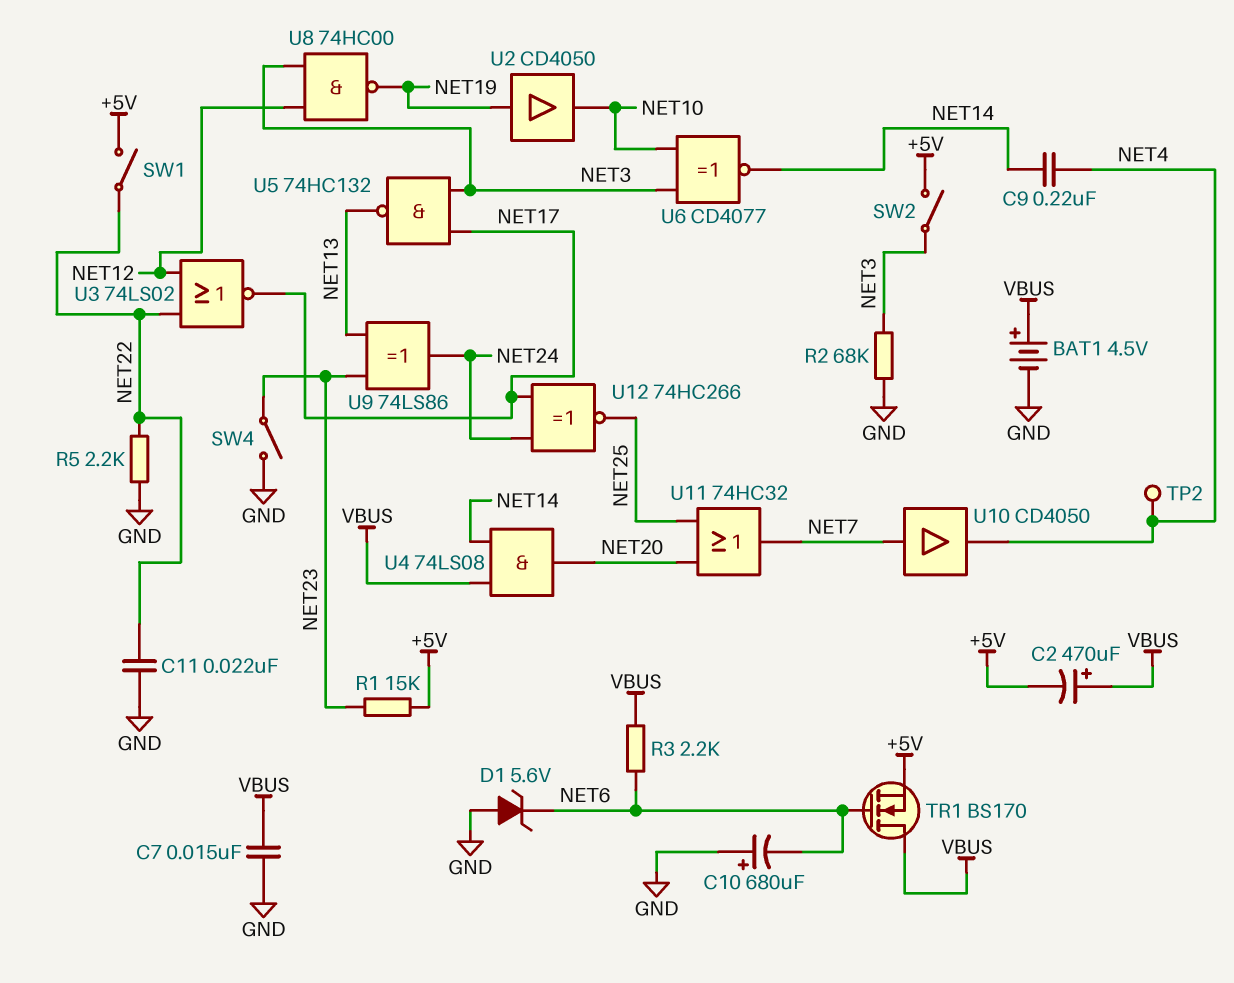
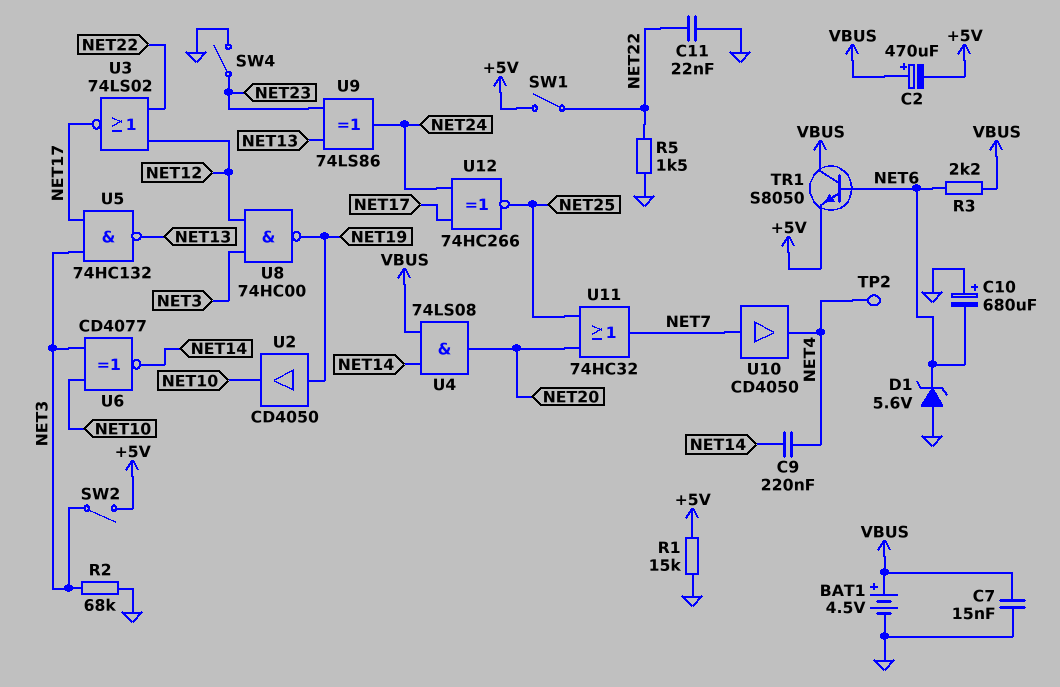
R1: 15k (+5V, NET23) -> 15k (+5V, GND)
R5: 2.2k (GND, NET22) -> 1.5k (GND, NET22)
TR1: NMOS BS170 (G NET6, D VBUS, S +5V) -> NPN S8050 (B NET6, C VBUS, E +5V)

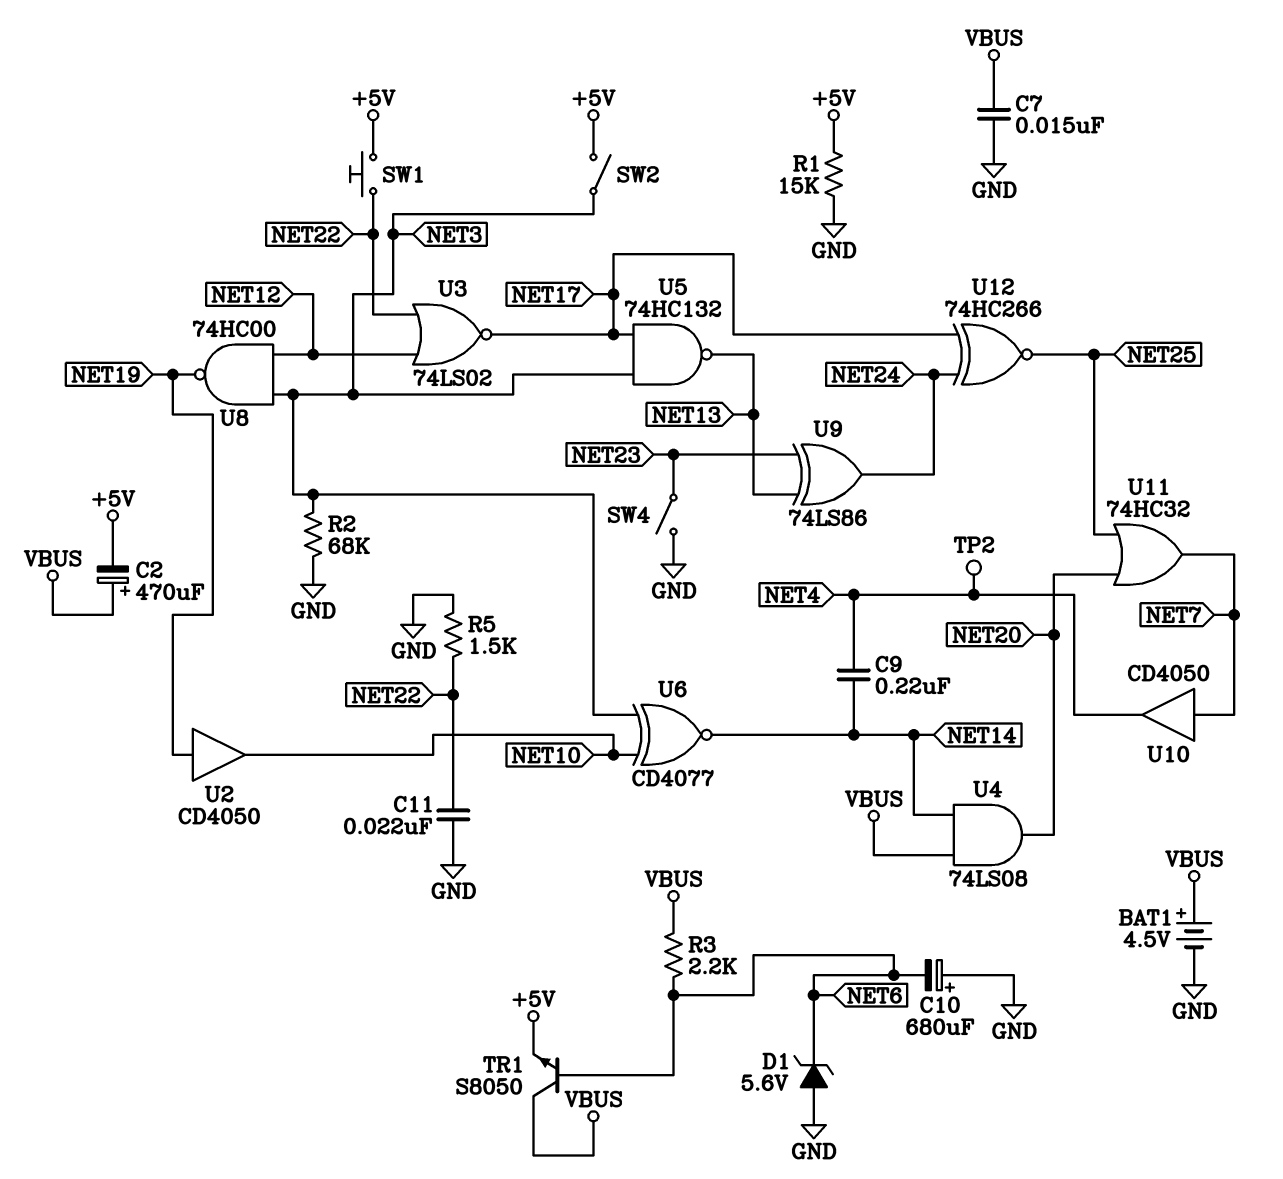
SW1: switch (+5V, NET22) -> button (+5V, NET22)

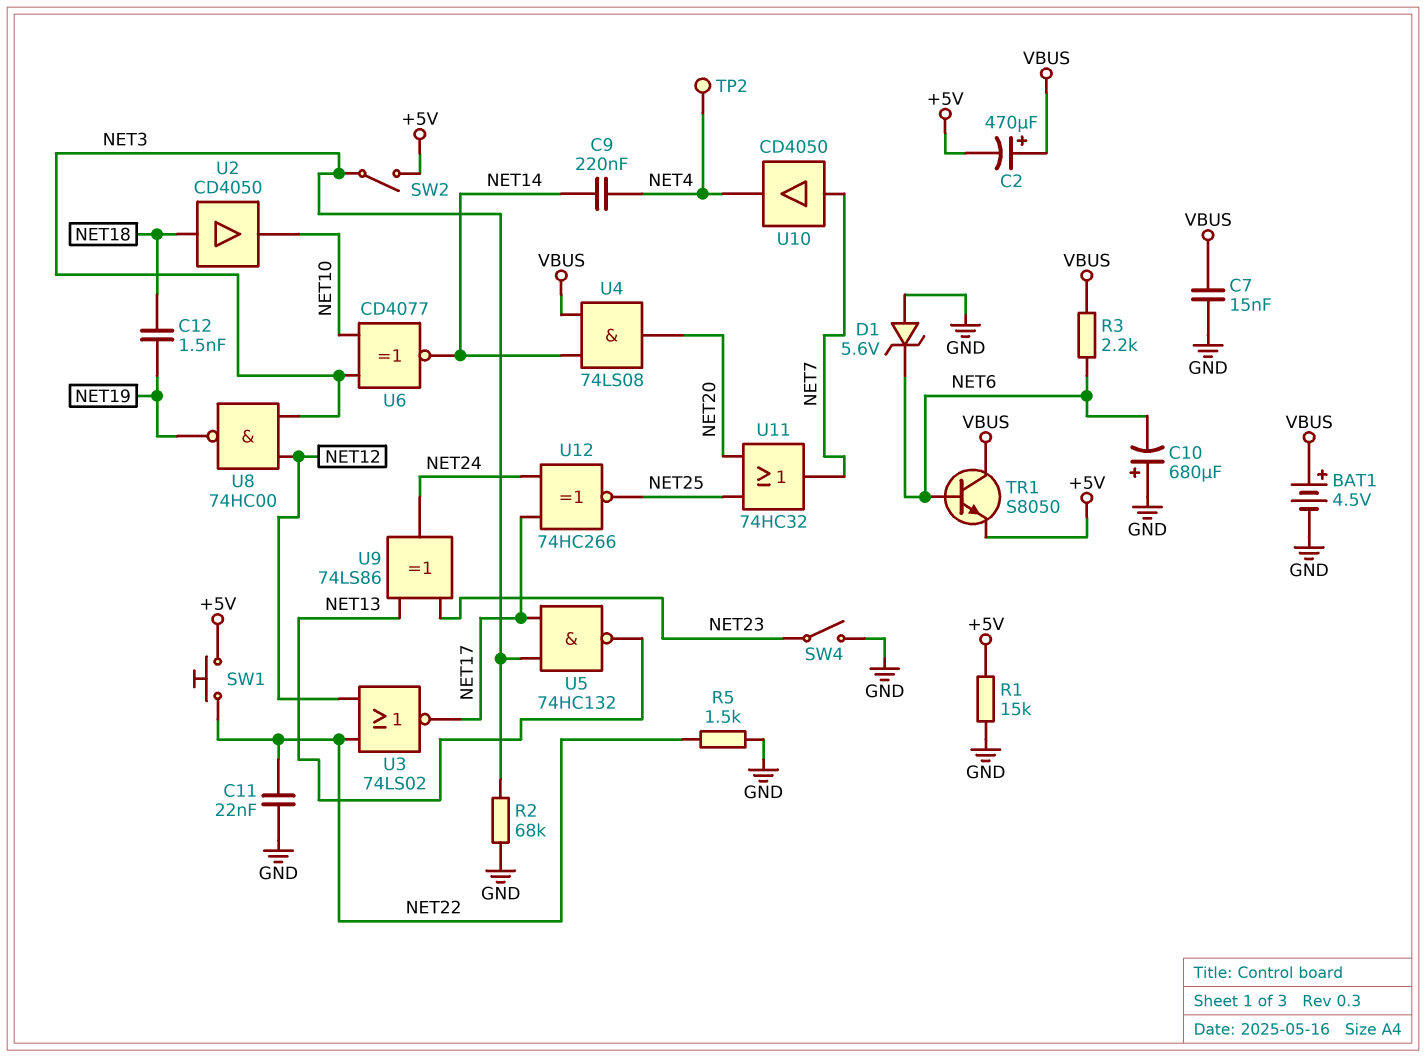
C12: none -> 1.5nF (NET18, NET19)
U2: buffer CD4050 (in NET19, out NET10) -> buffer CD4050 (in NET18, out NET10)

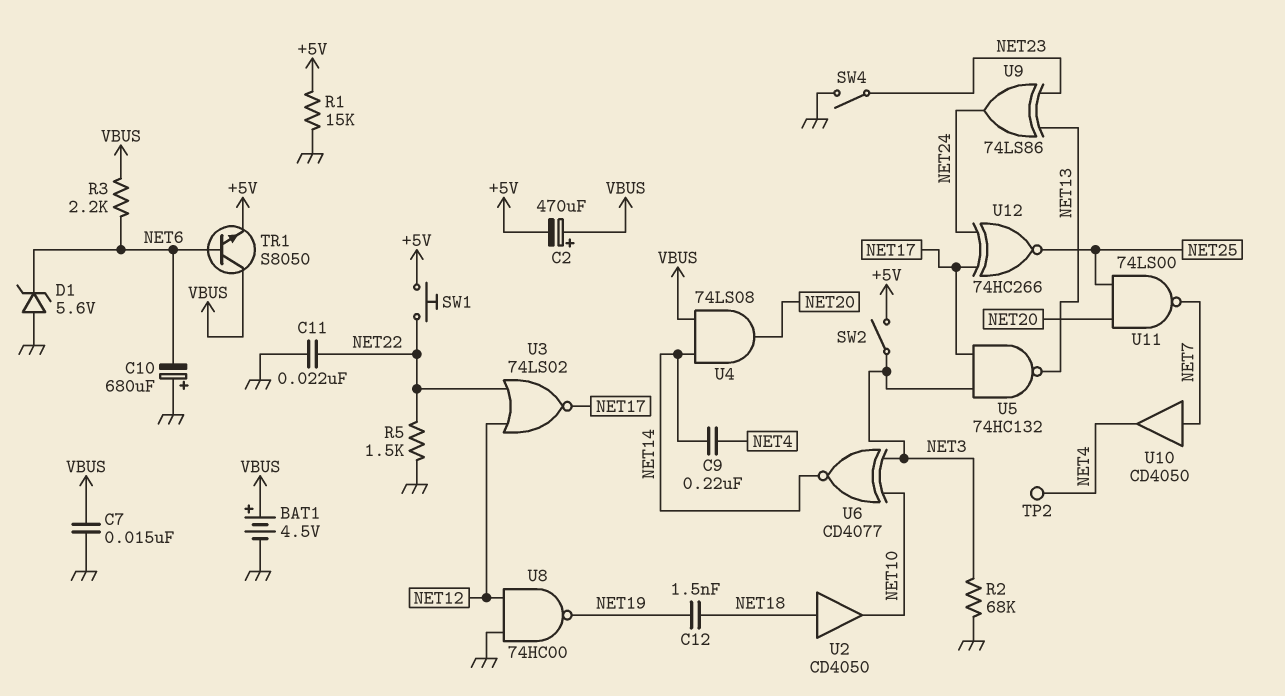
U8: NAND 74HC00 (in NET3, in NET12, out NET19) -> NAND 74HC00 (in GND, in NET12, out NET19)
U11: OR 74HC32 (in NET20, in NET25, out NET7) -> NAND 74LS00 (in NET20, in NET25, out NET7)

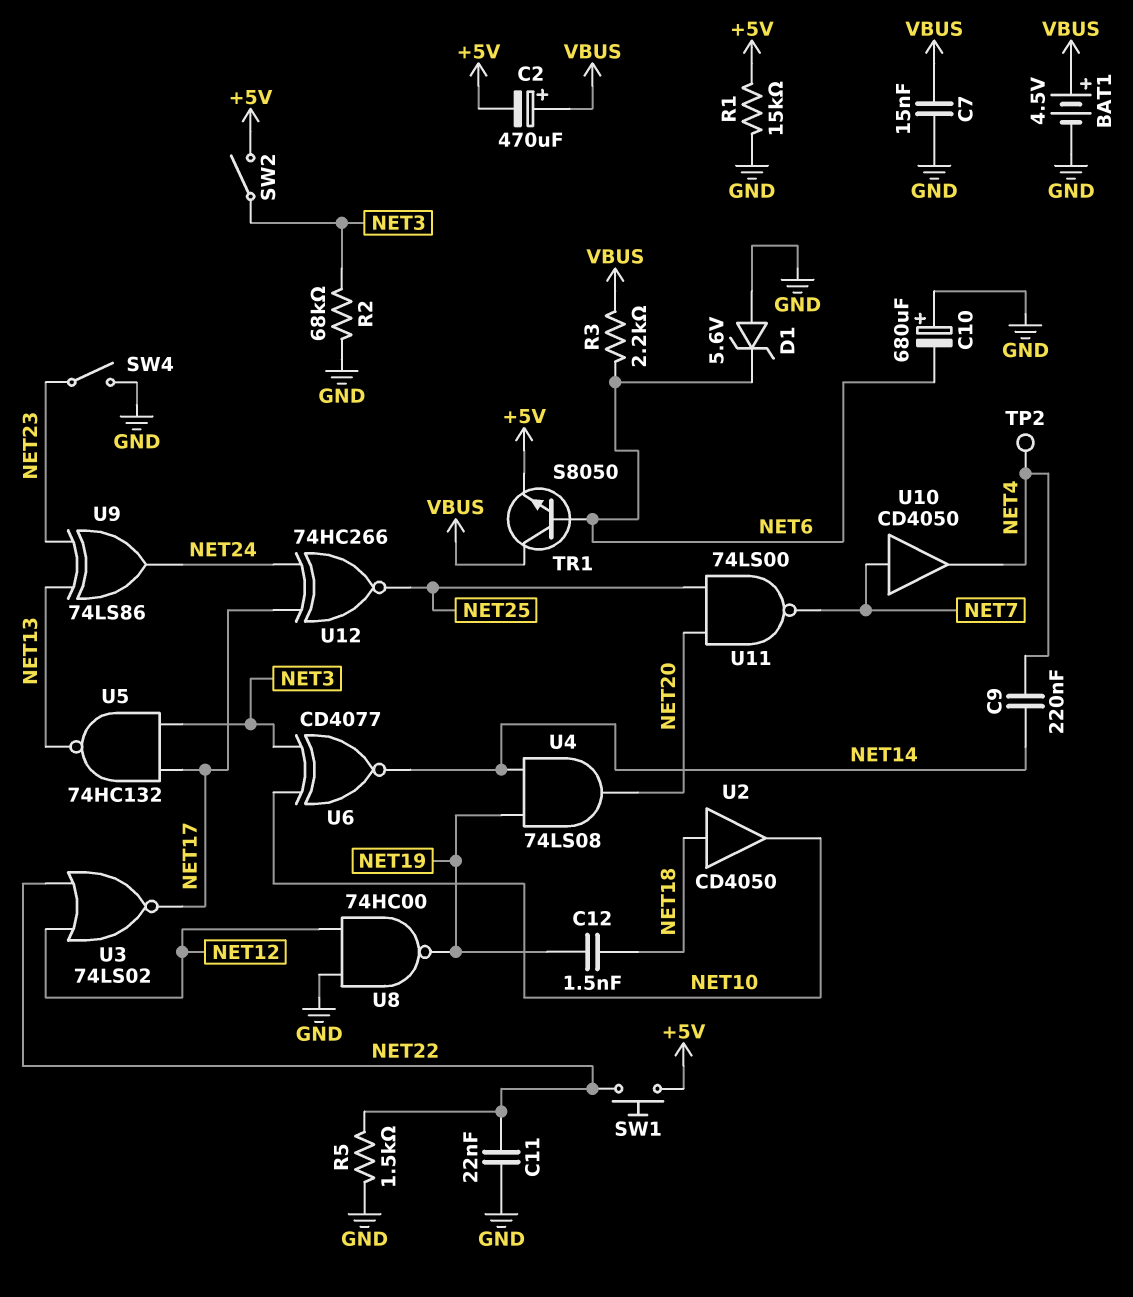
U4: AND 74LS08 (in NET14, in VBUS, out NET20) -> AND 74LS08 (in NET14, in NET19, out NET20)

